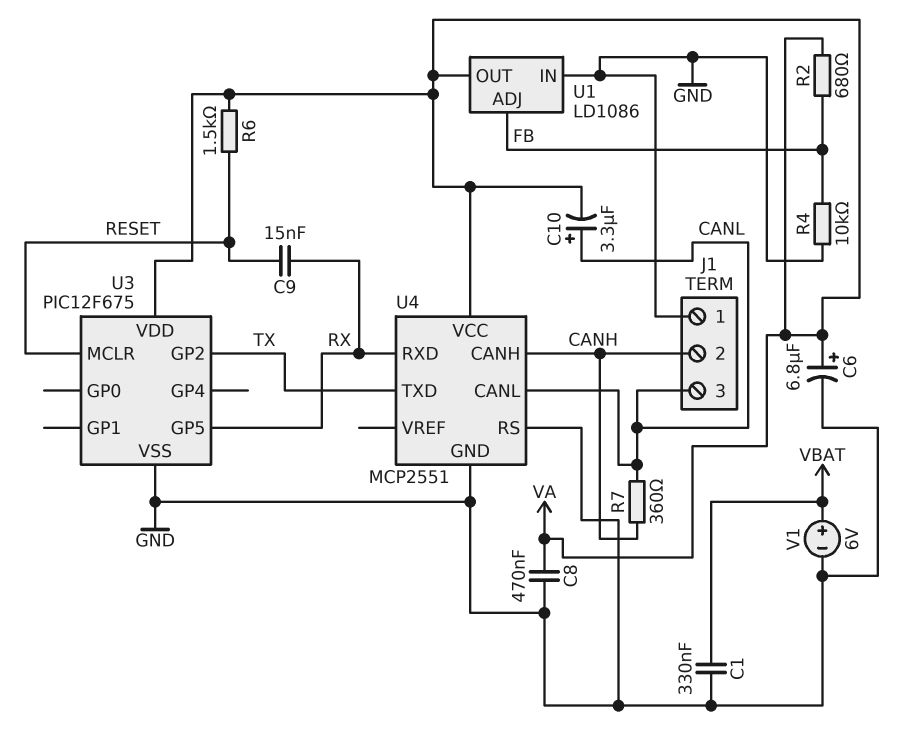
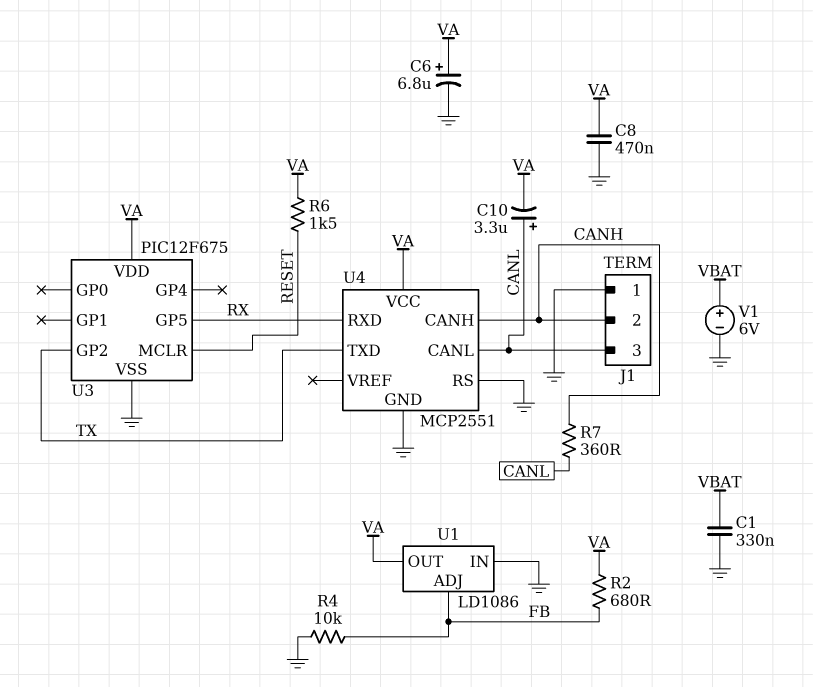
C9: 15nF (RESET, RX) -> none

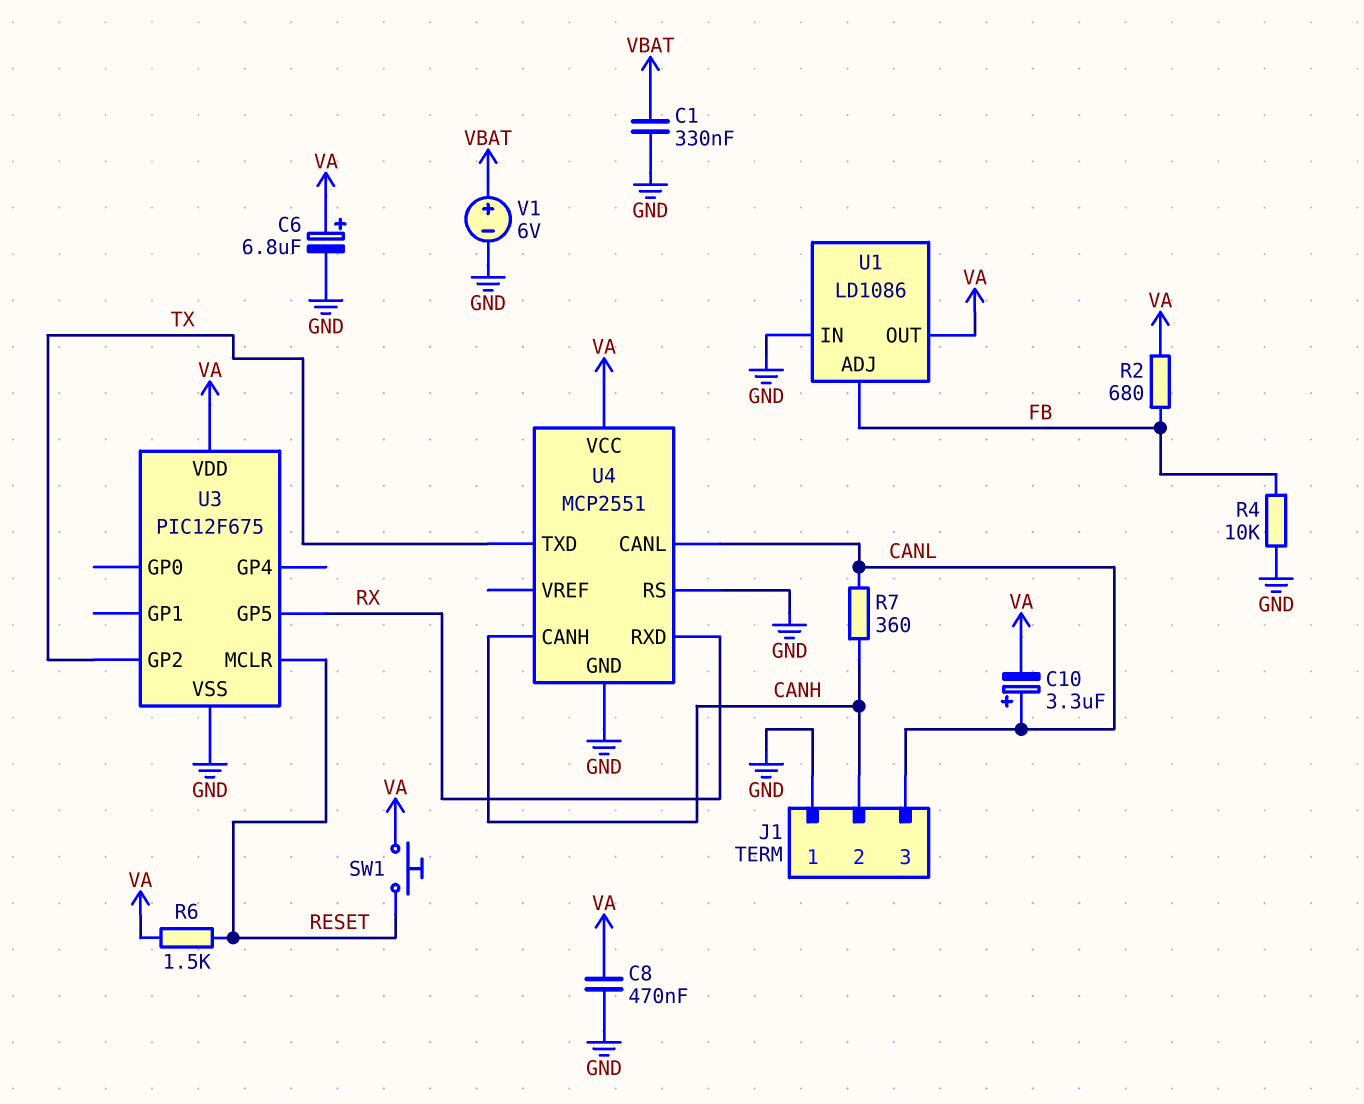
SW1: none -> button (RESET, VA)

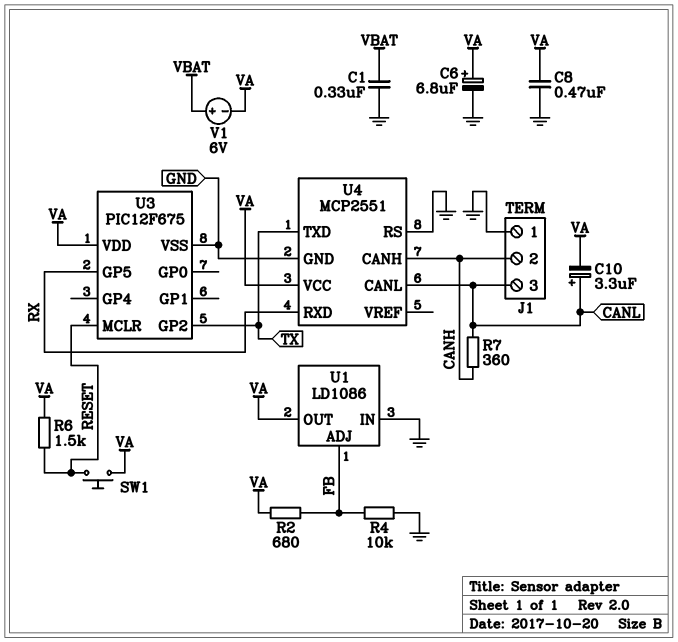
V1: 6V (plus VBAT, minus GND) -> 6V (plus VBAT, minus VA)

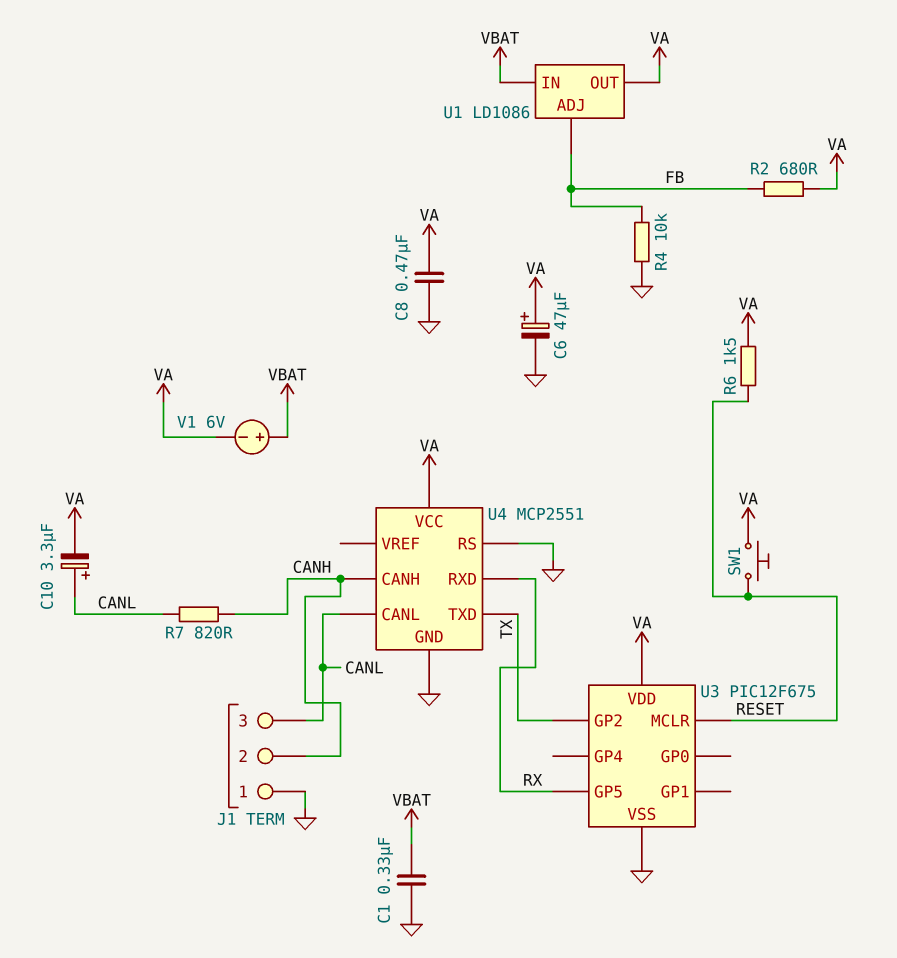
C6: 6.8uF (plus VA, minus GND) -> 47uF (plus VA, minus GND)
R7: 360 (CANH, CANL) -> 820 (CANH, CANL)
U1 pin IN: GND -> VBAT

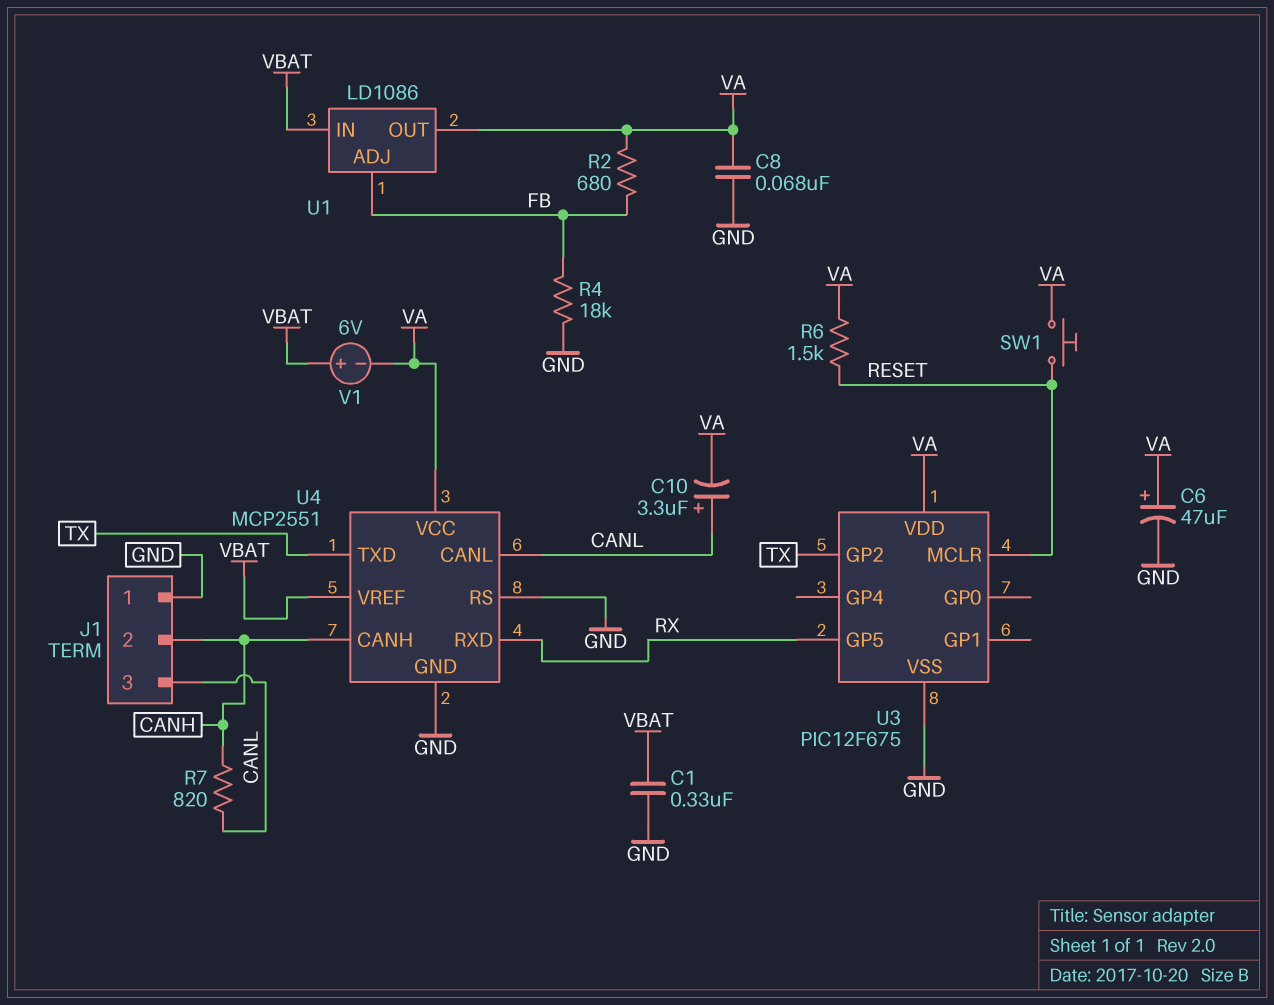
C8: 470nF (GND, VA) -> 68nF (GND, VA)
R4: 10k (FB, GND) -> 18k (FB, GND)
U4 pin VREF: none -> VBAT

